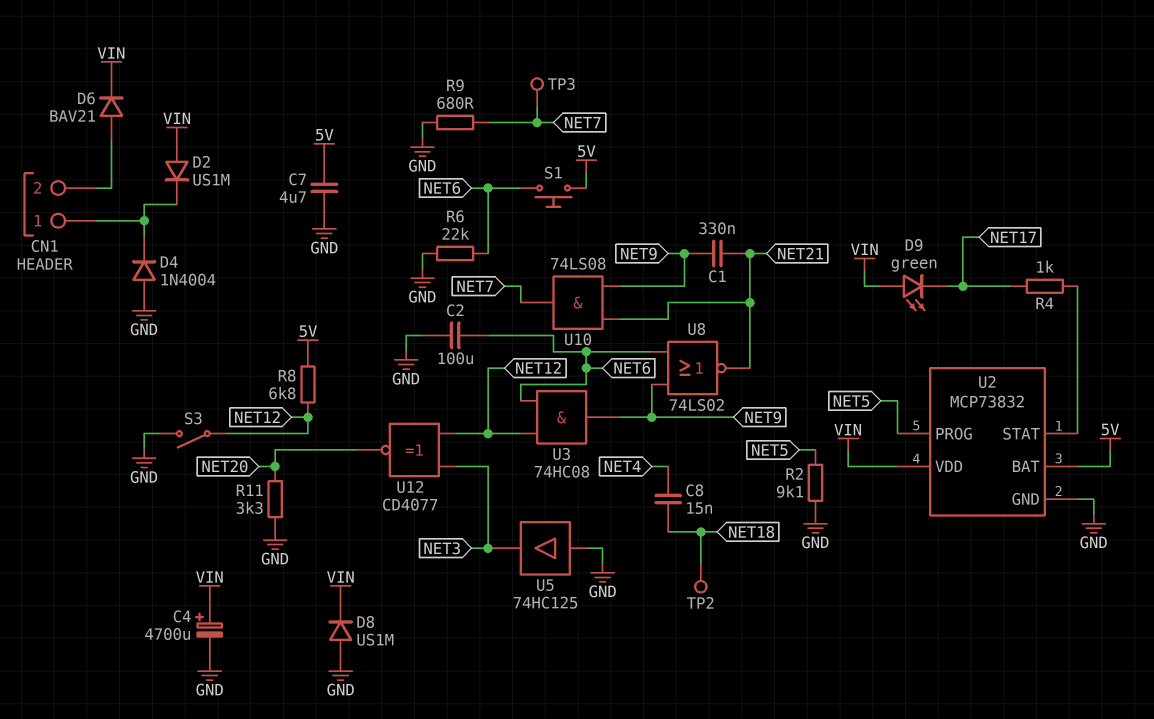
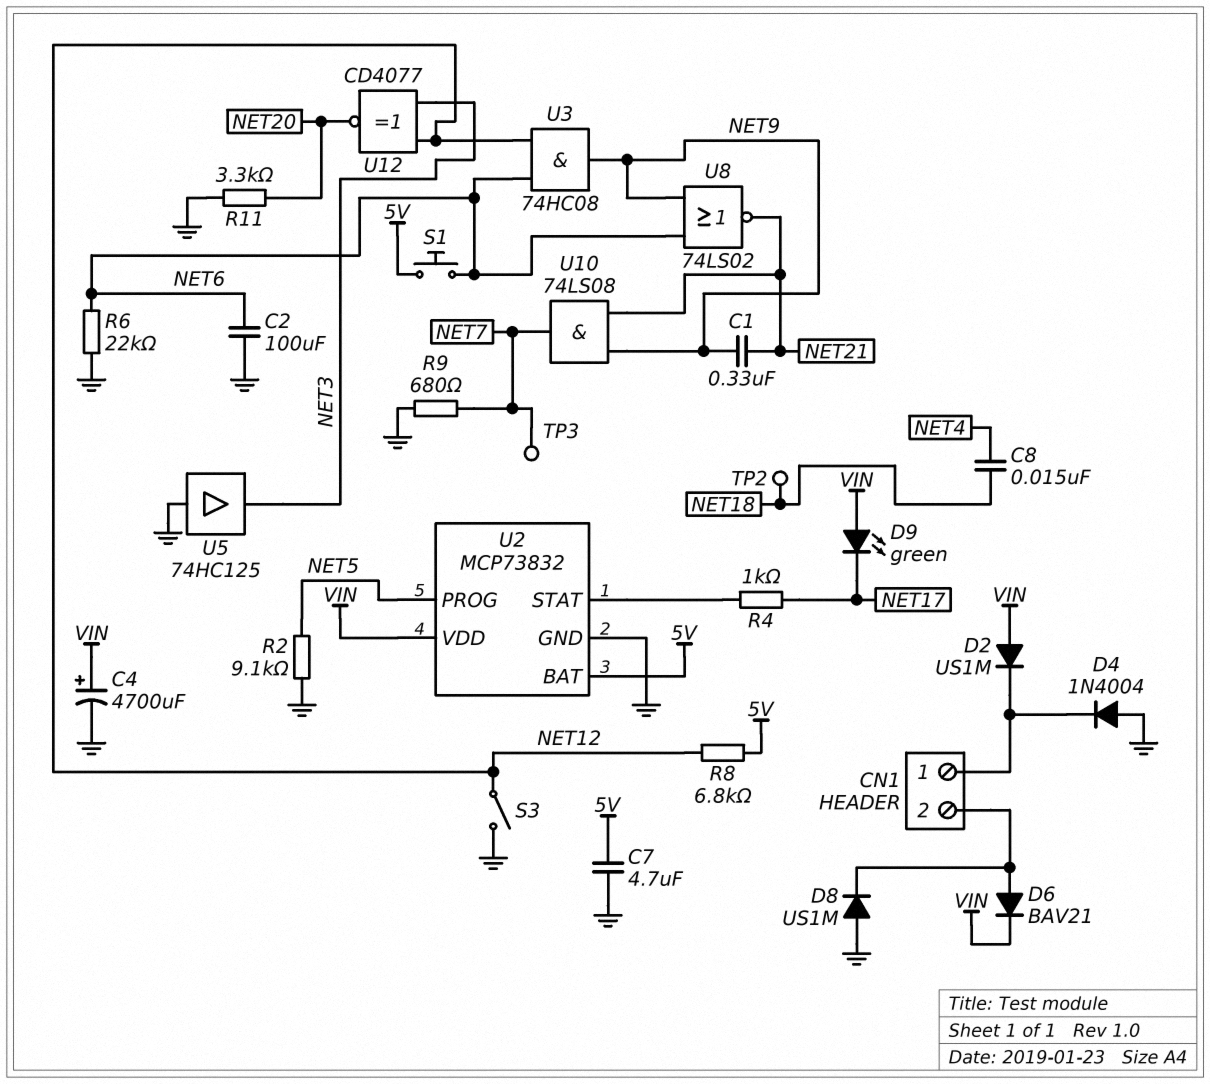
D8: diode US1M (A GND, K VIN) -> diode US1M (A GND, K CN1/2)

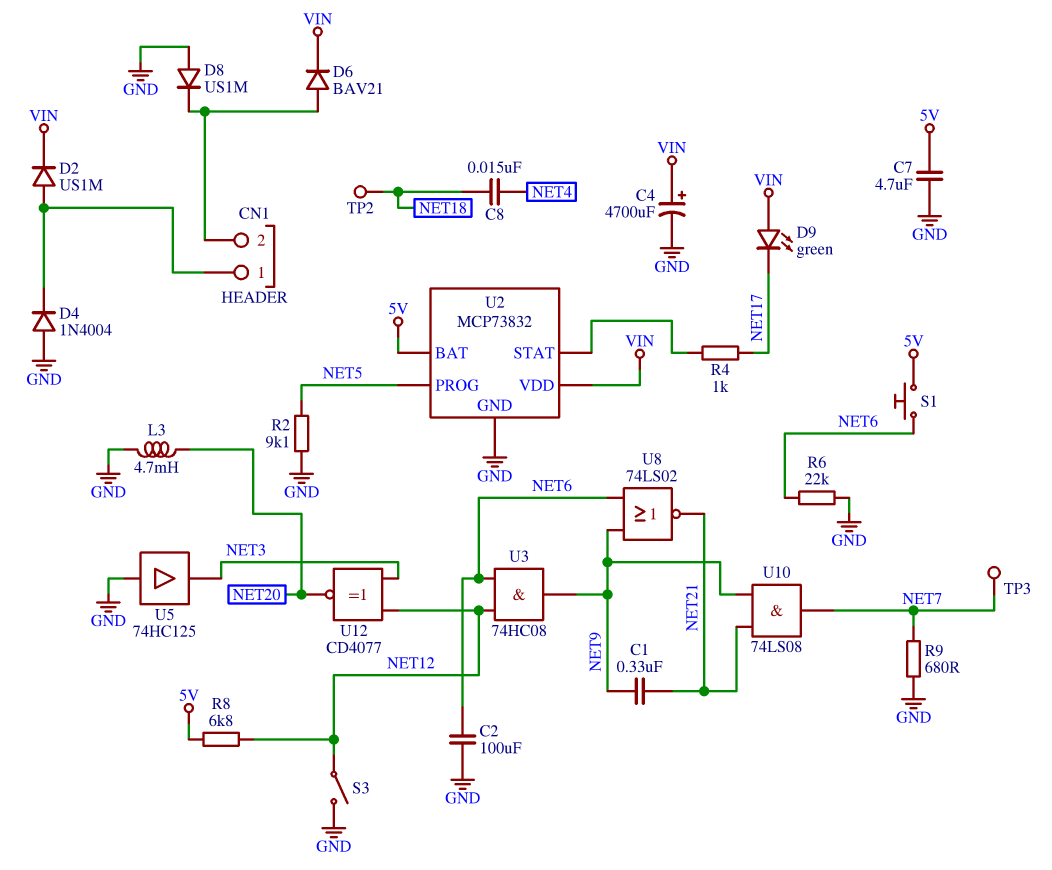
D2: diode US1M (A VIN, K CN1/1) -> diode US1M (A CN1/1, K VIN)
L3: none -> 4.7mH (GND, NET20)
R11: 3.3k (GND, NET20) -> none

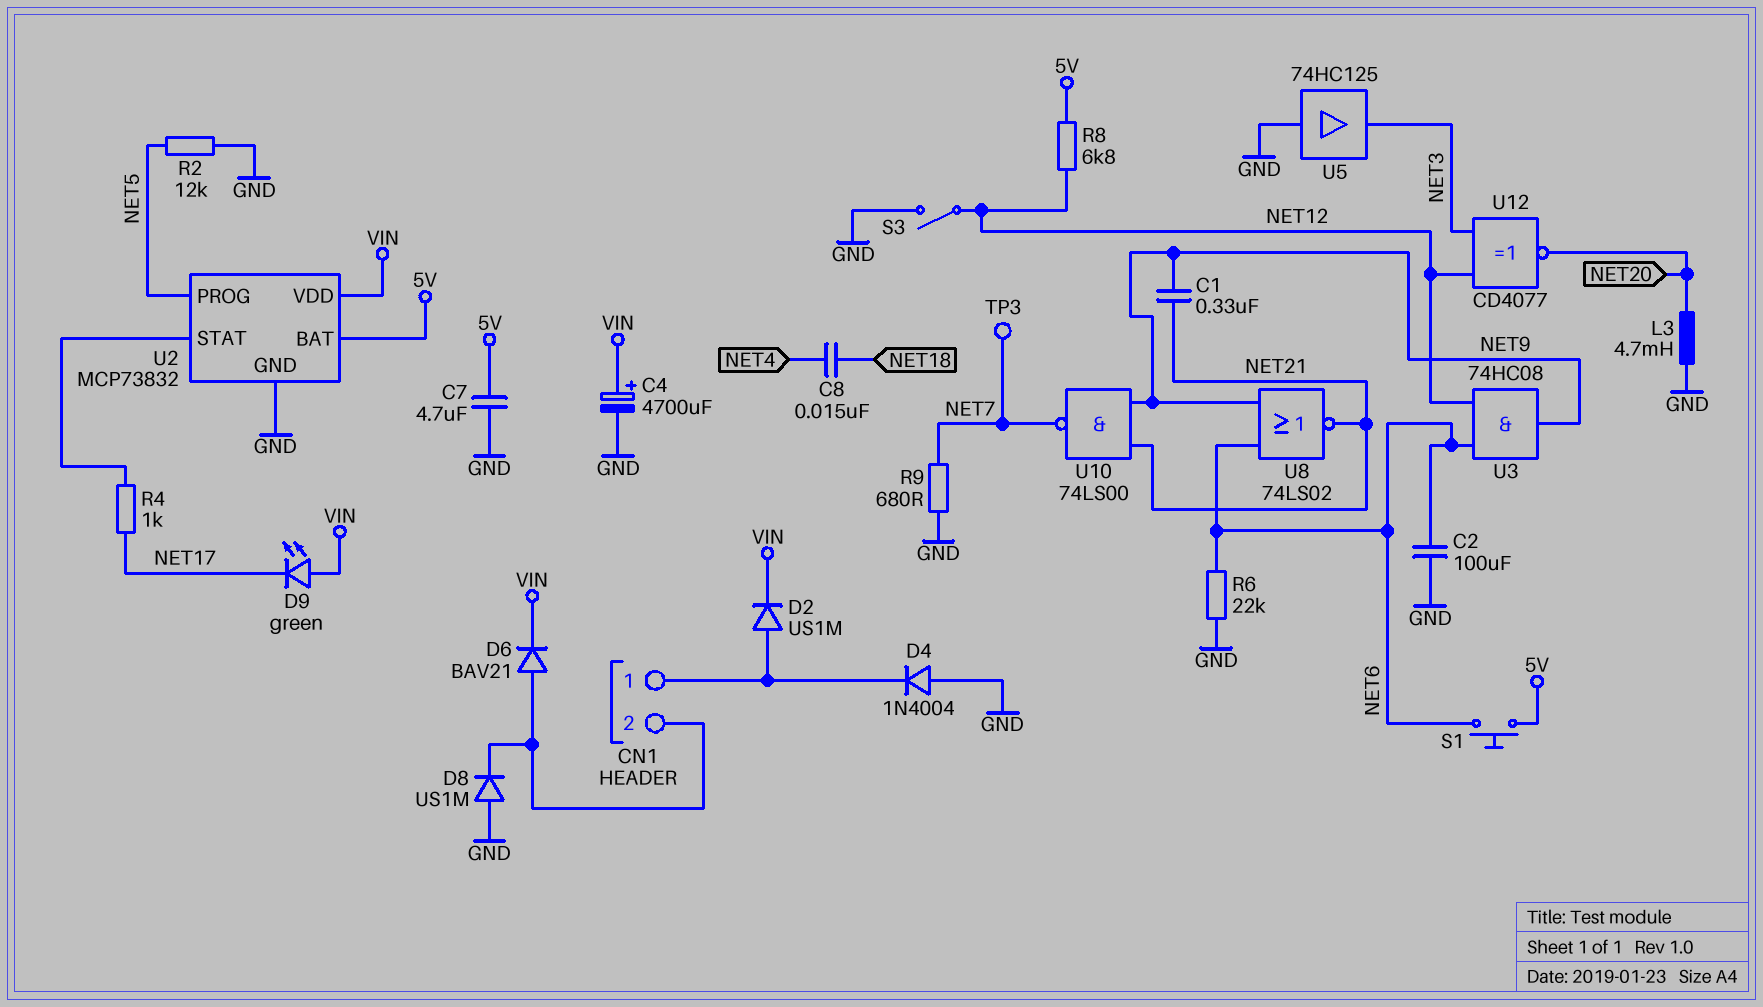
R2: 9.1k (GND, NET5) -> 12k (GND, NET5)
TP2: test point (NET18) -> none
U10: AND 74LS08 (in NET9, in NET21, out NET7) -> NAND 74LS00 (in NET9, in NET21, out NET7)

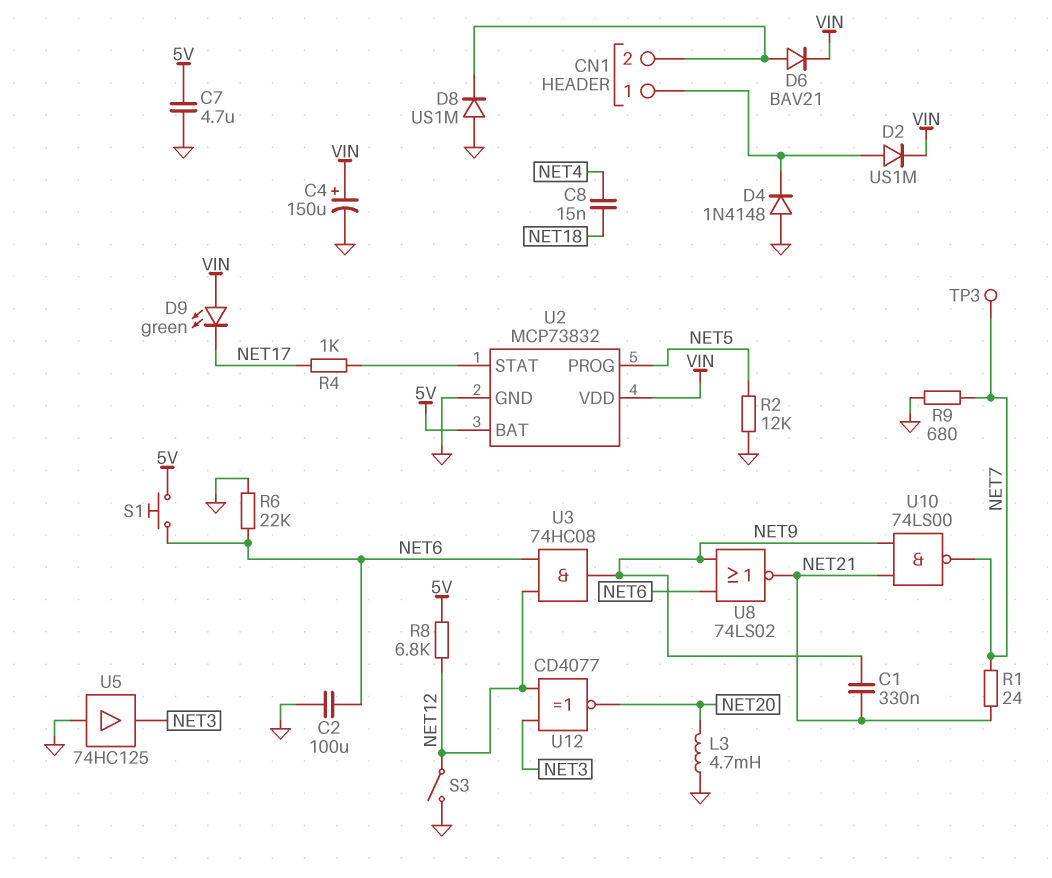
C4: 4700uF (plus VIN, minus GND) -> 150uF (plus VIN, minus GND)
D4: diode 1N4004 (A GND, K CN1/1) -> diode 1N4148 (A GND, K CN1/1)
R1: none -> 24 (NET7, NET21)

